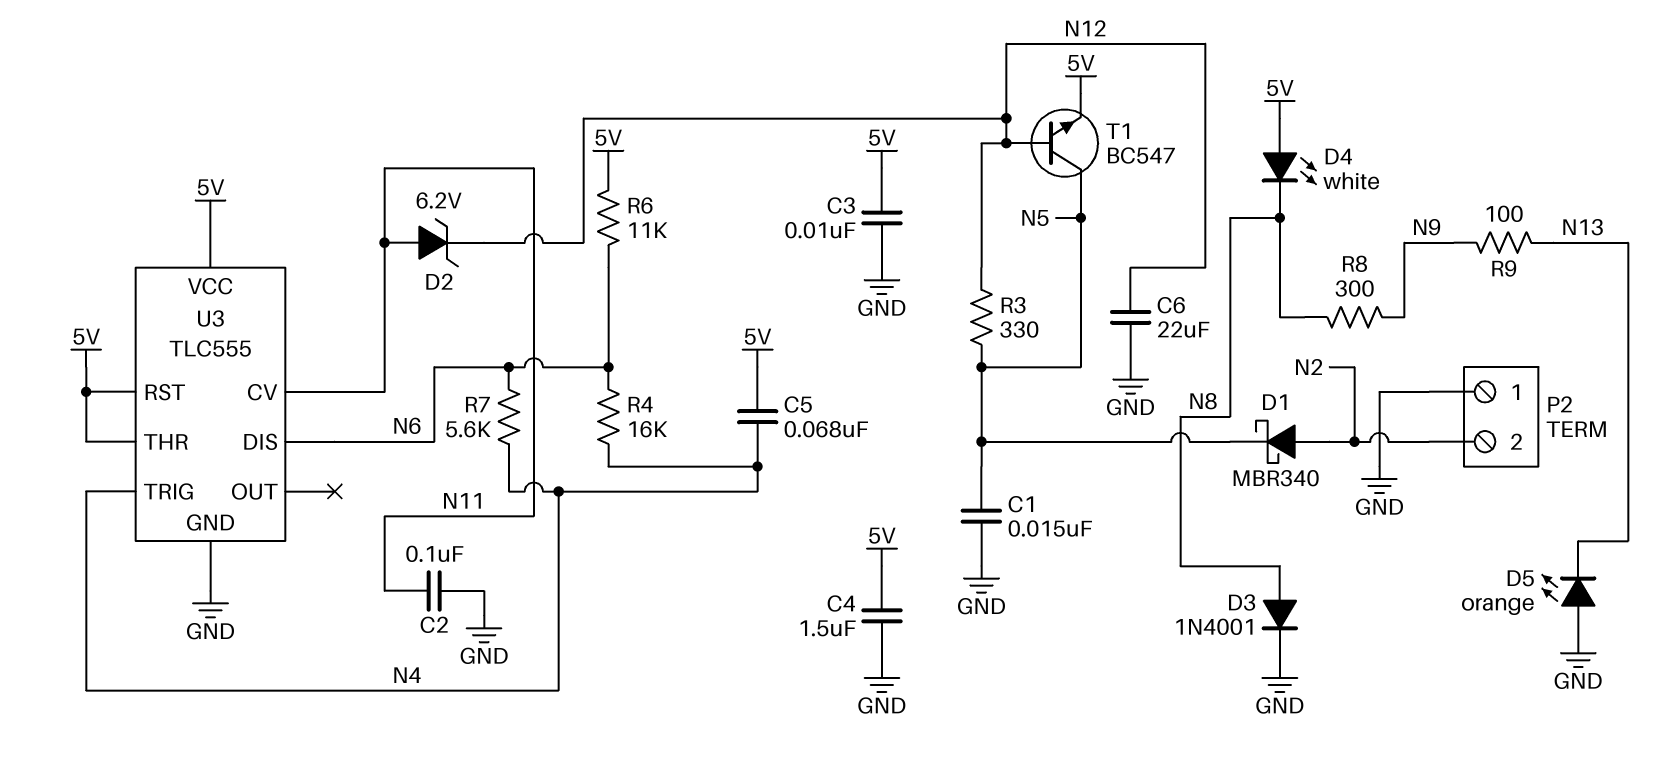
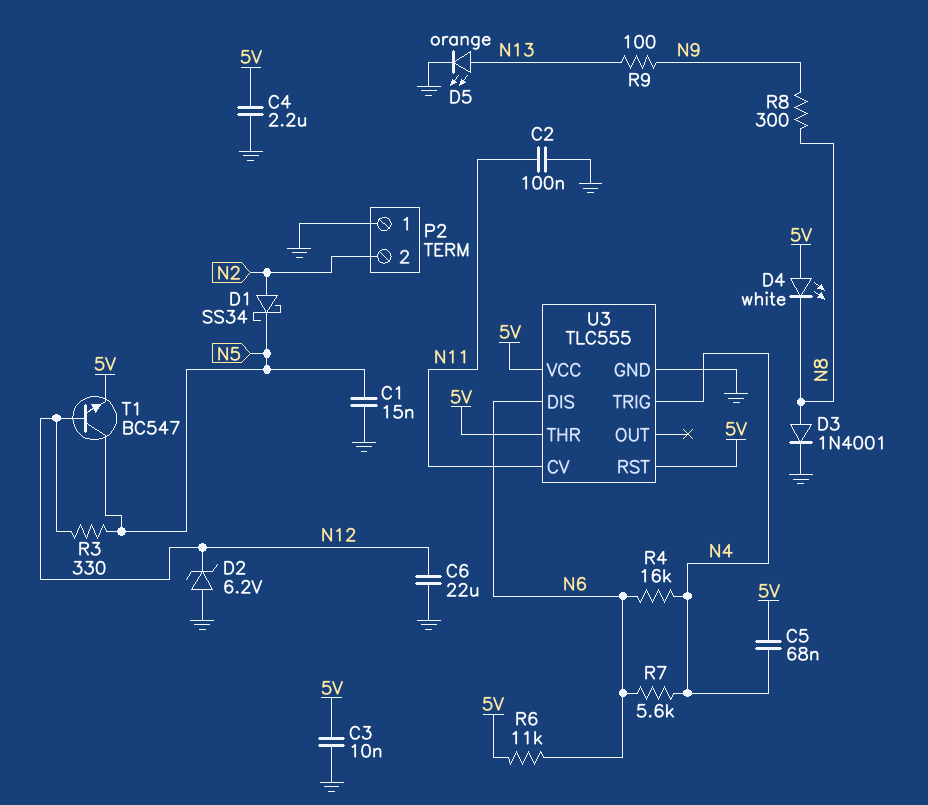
C4: 1.5uF (5V, GND) -> 2.2uF (5V, GND)
D1: schottky MBR340 (A N2, K N5) -> schottky SS34 (A N2, K N5)
D2: zener 6.2V (A N11, K N12) -> zener 6.2V (A GND, K N12)
D5: LED orange (A GND, K N13) -> LED orange (A N13, K GND)

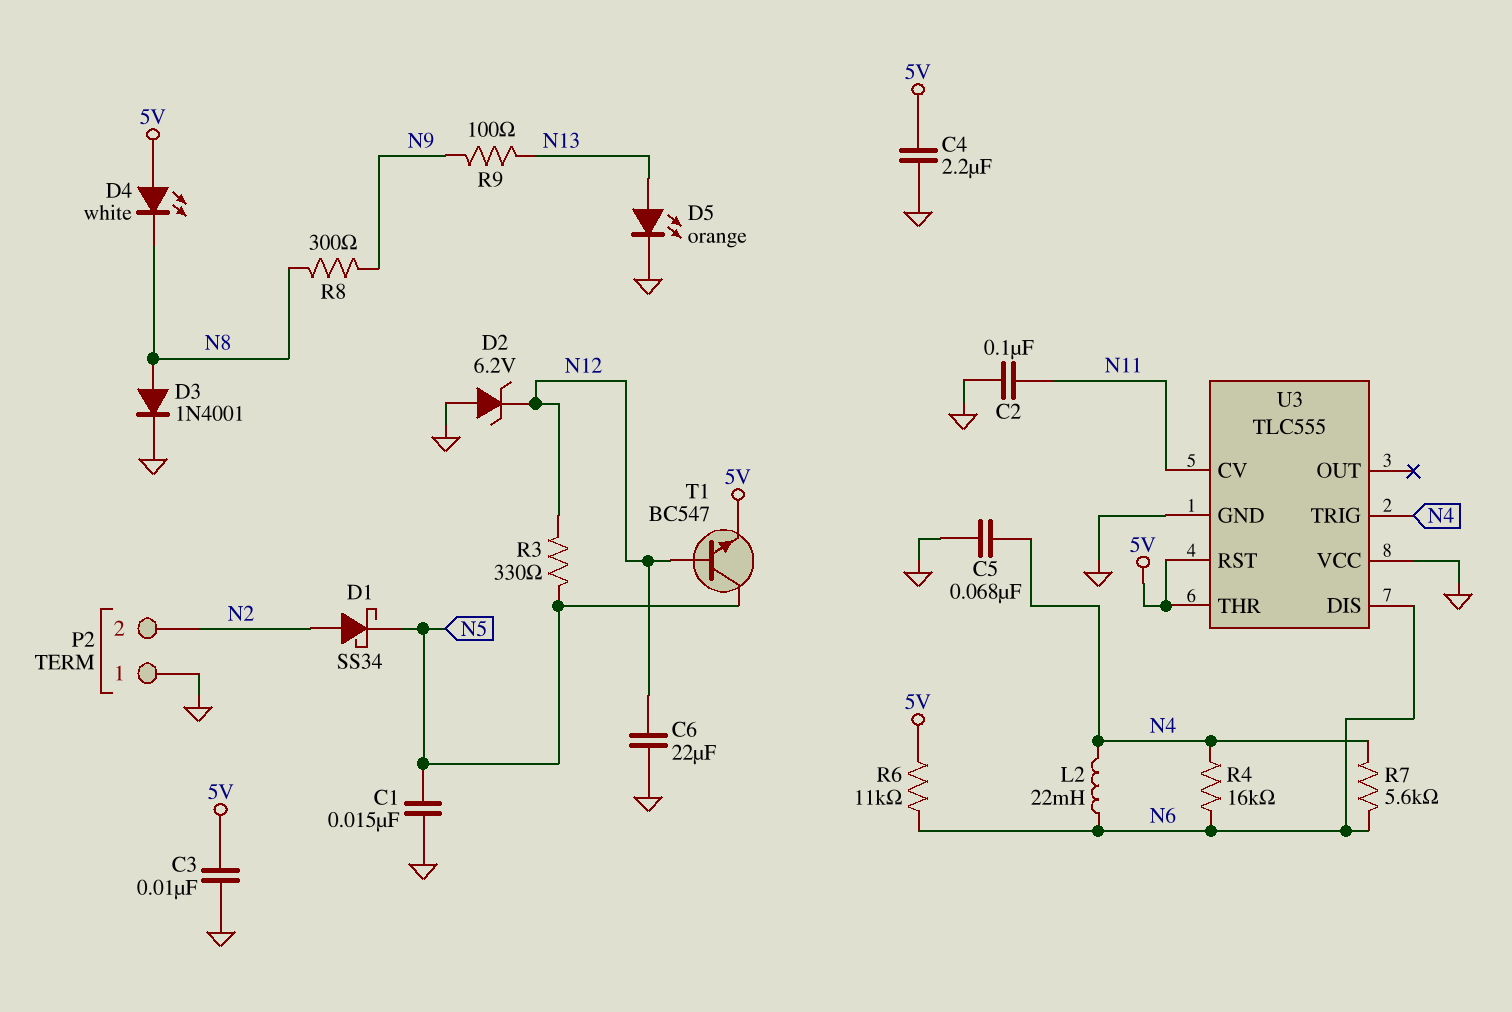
C5: 68nF (5V, N4) -> 68nF (GND, N4)
L2: none -> 22mH (N4, N6)
U3 pin VCC: 5V -> GND

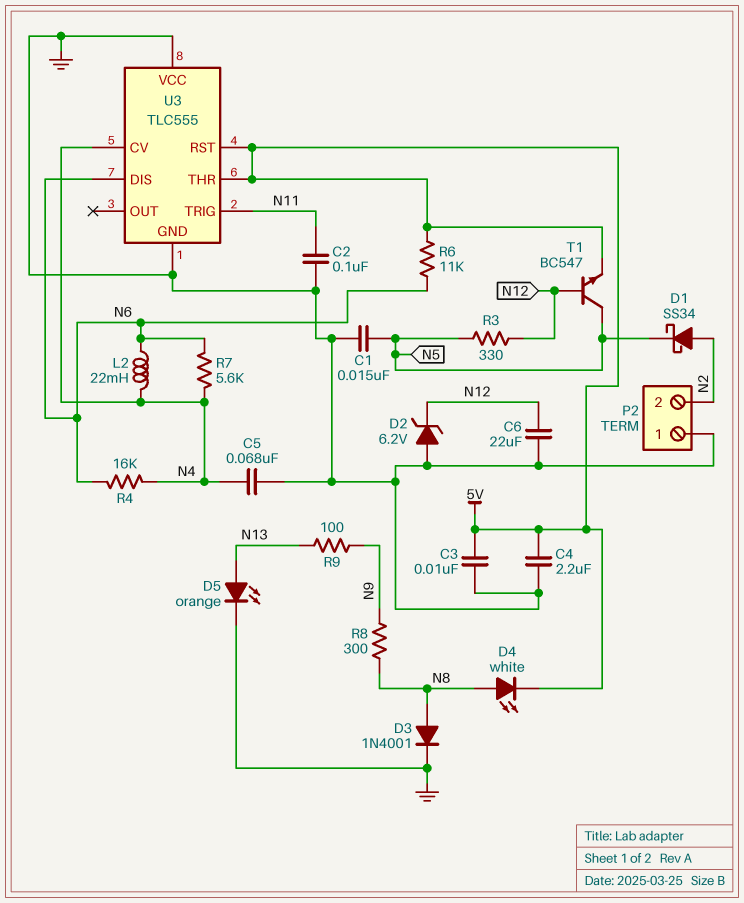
D4: LED white (A 5V, K N8) -> LED white (A N8, K 5V)
U3 pin CV: N11 -> N4
U3 pin TRIG: N4 -> N11

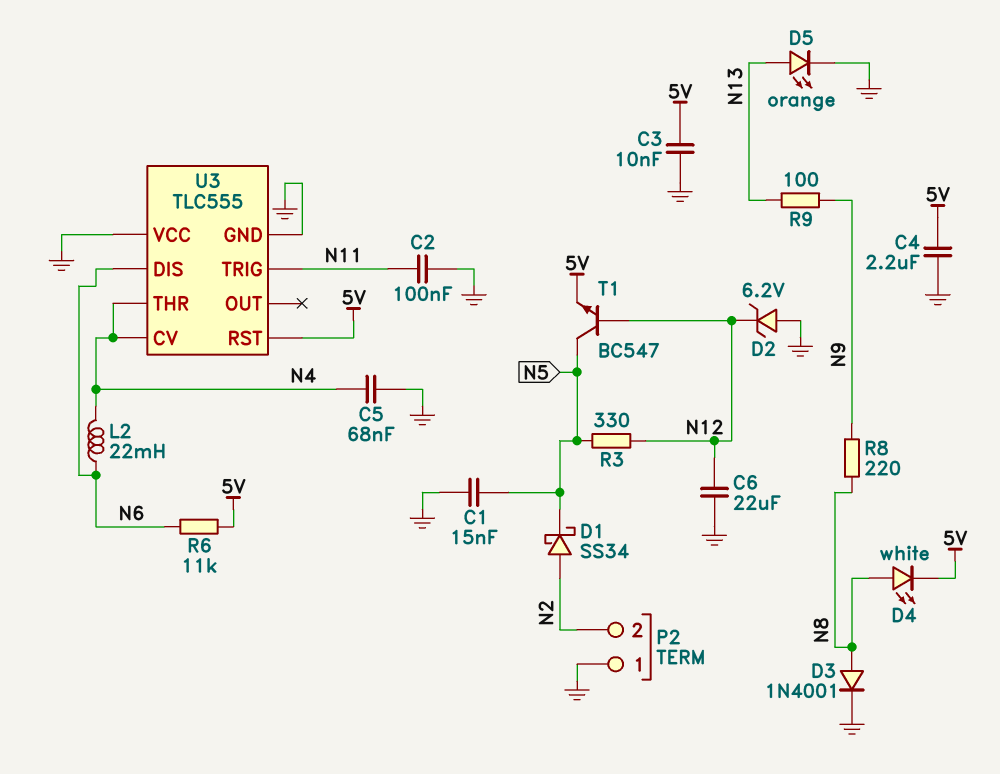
R4: 16k (N4, N6) -> none
R7: 5.6k (N4, N6) -> none
R8: 300 (N8, N9) -> 220 (N8, N9)
U3 pin THR: 5V -> N4

